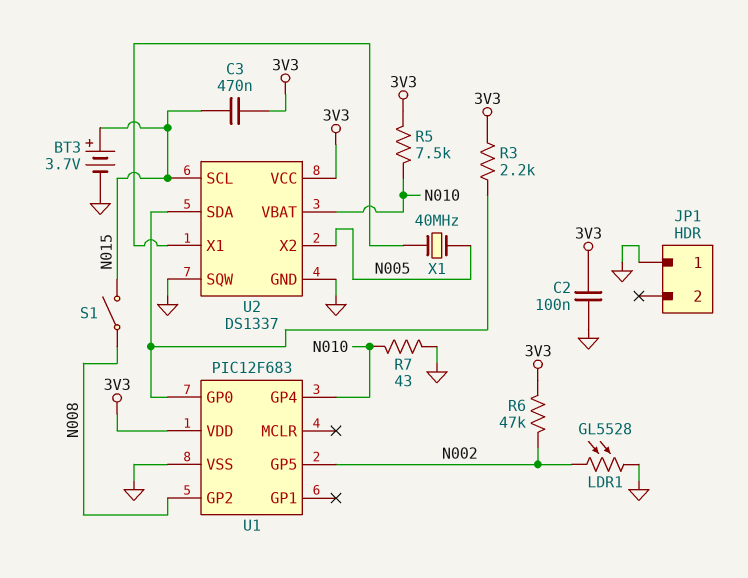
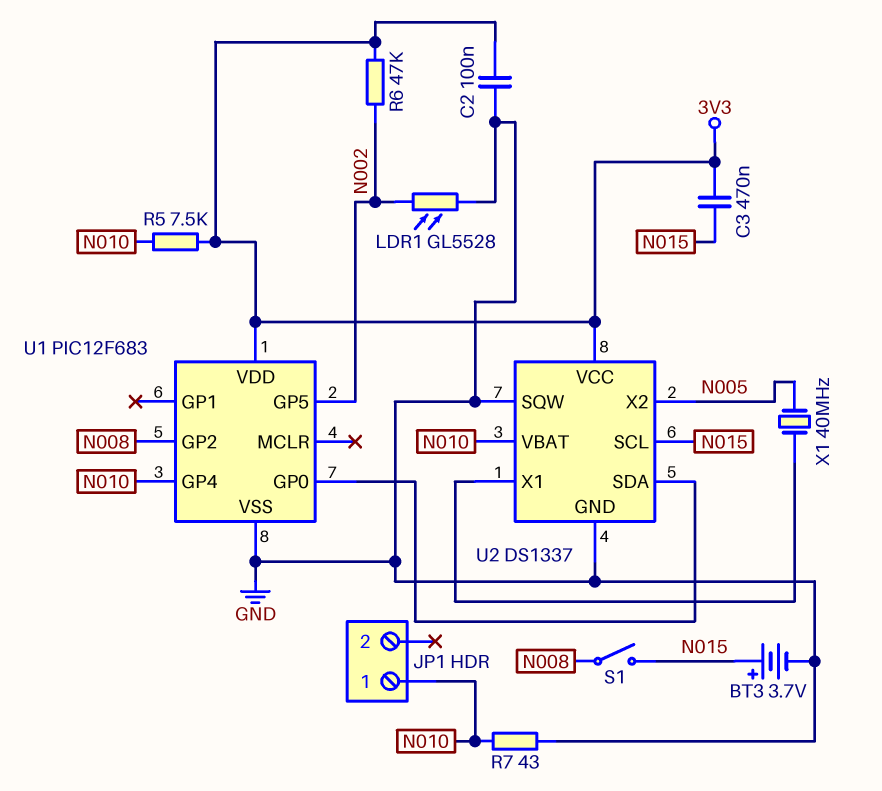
JP1 pin 1: GND -> N010
R3: 2.2k (3V3, U1/GP0) -> none

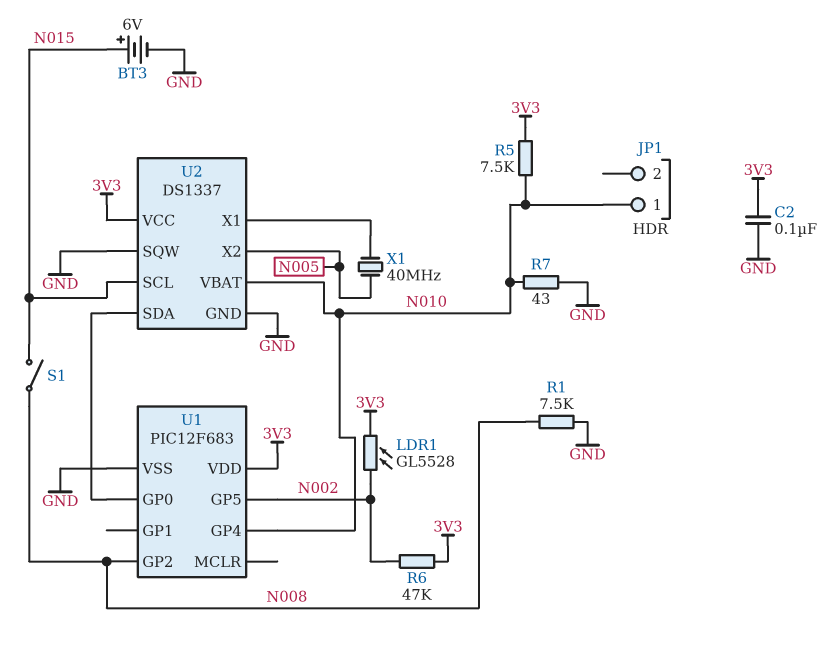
BT3: 3.7V (plus N015, minus GND) -> 6V (plus N015, minus GND)
C3: 470nF (3V3, N015) -> none
LDR1: GL5528 (GND, N002) -> GL5528 (3V3, N002)
R1: none -> 7.5k (GND, N008)

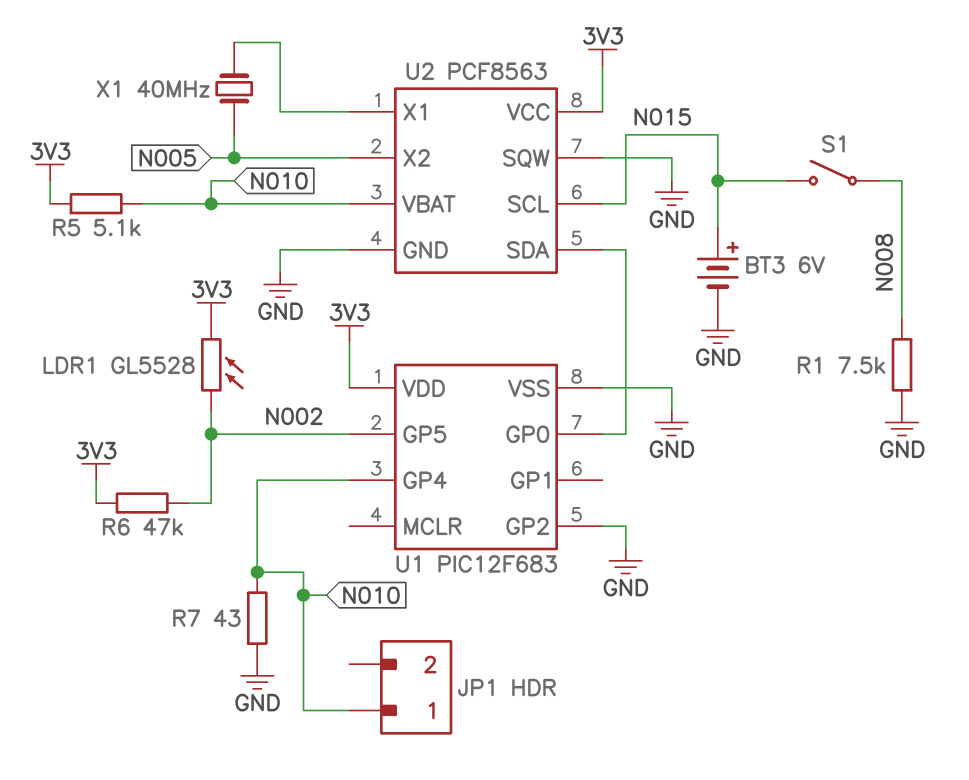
C2: 100nF (3V3, GND) -> none
R5: 7.5k (3V3, N010) -> 5.1k (3V3, N010)
U1 pin GP2: N008 -> GND
U2: DS1337 -> PCF8563

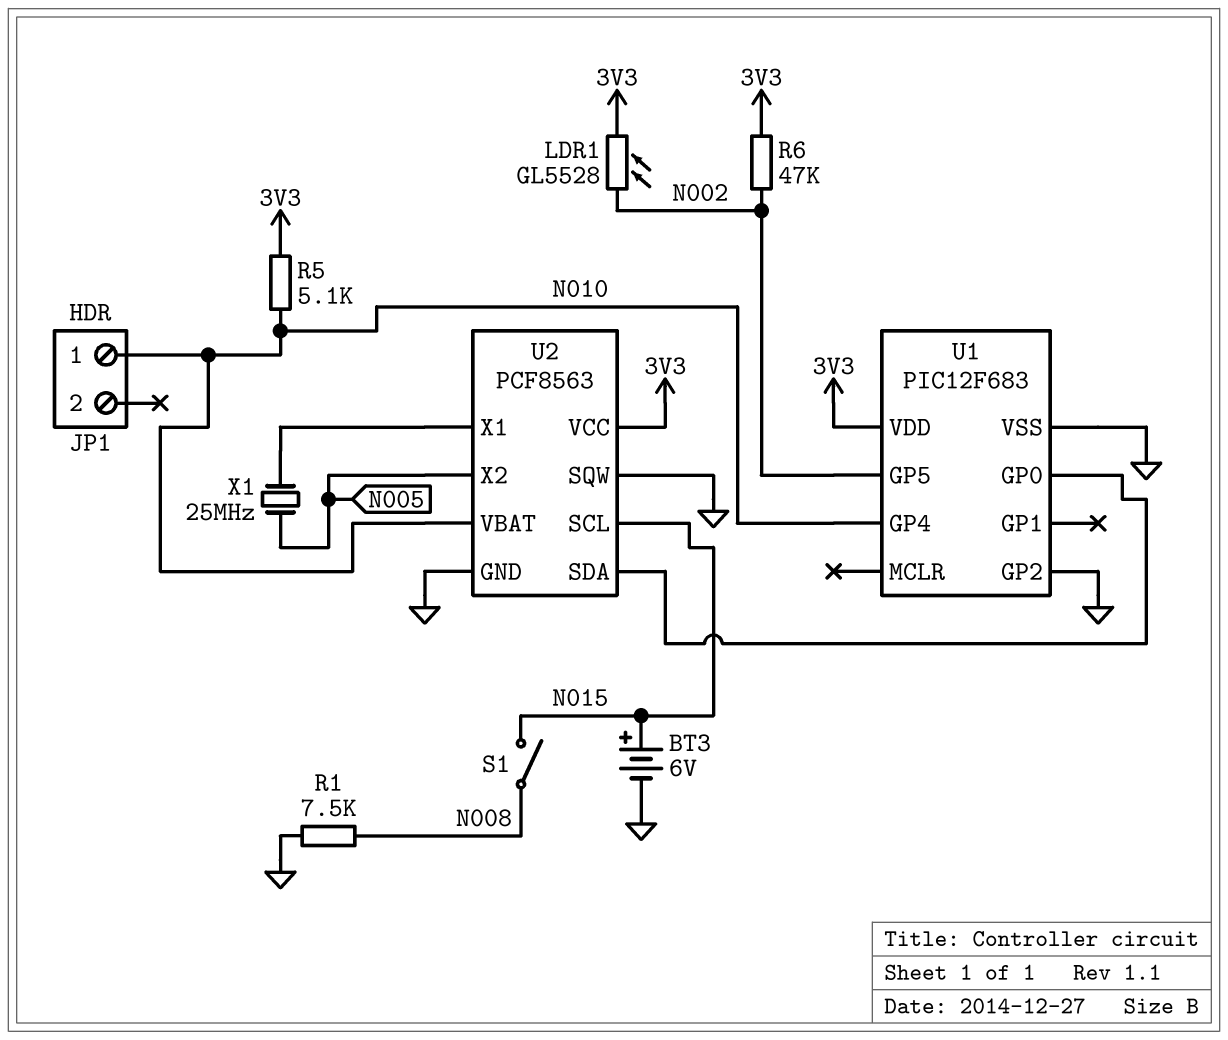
R7: 43 (GND, N010) -> none
X1: 40MHz (N005, U2/X1) -> 25MHz (N005, U2/X1)

